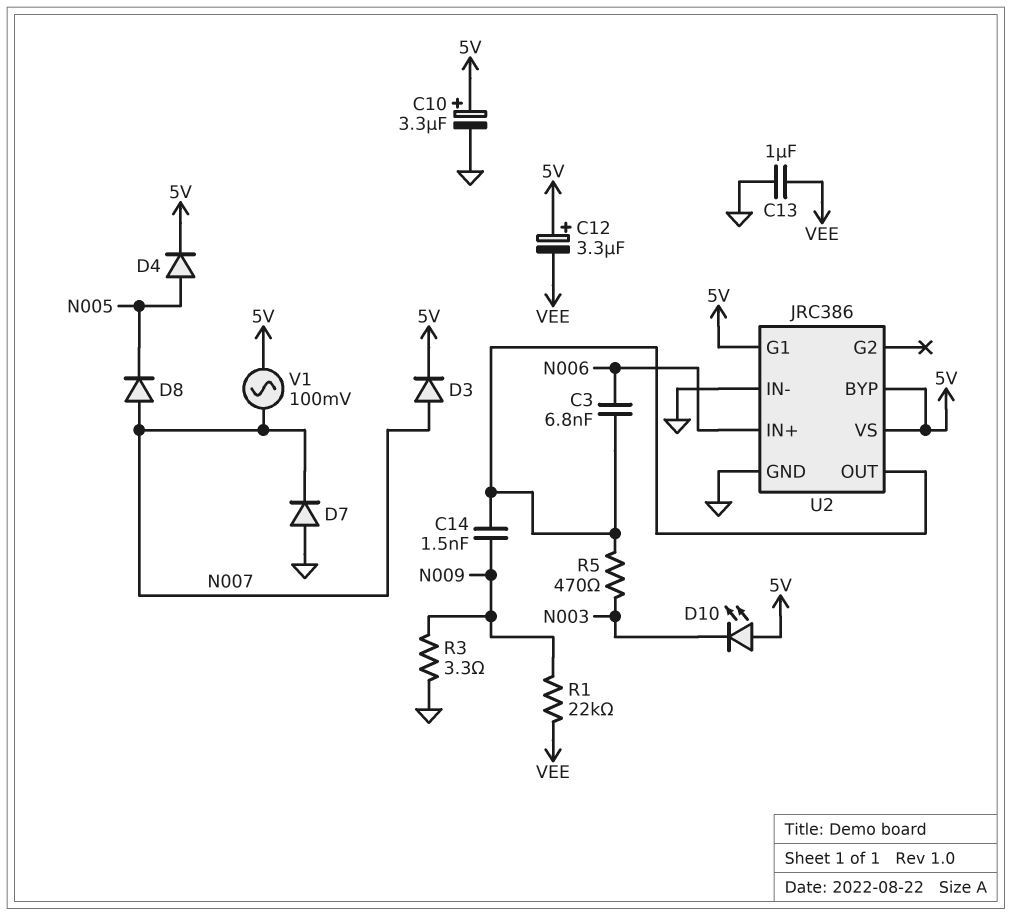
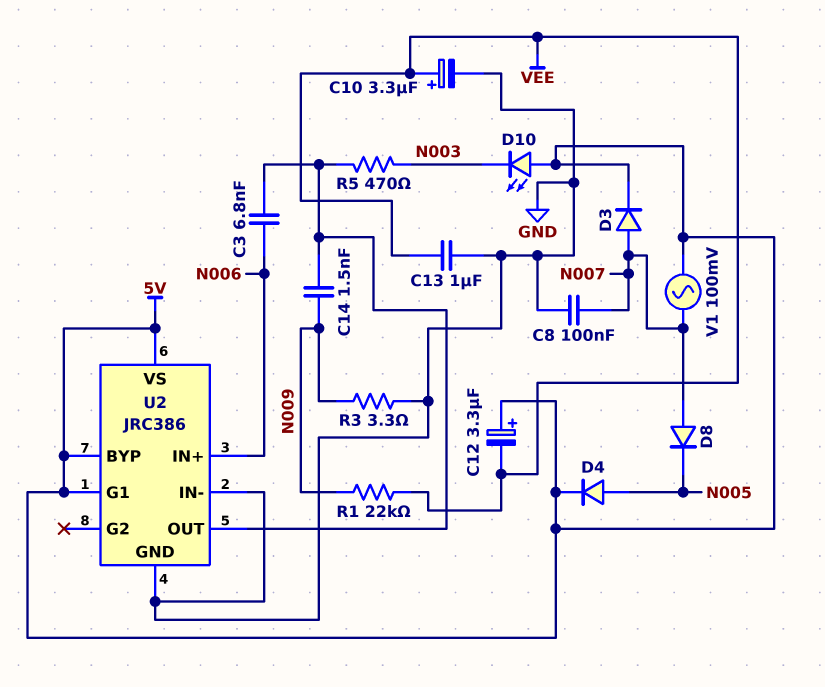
C8: none -> 100nF (GND, N007)
C10: 3.3uF (plus 5V, minus GND) -> 3.3uF (plus VEE, minus GND)
D7: diode (A GND, K N007) -> none

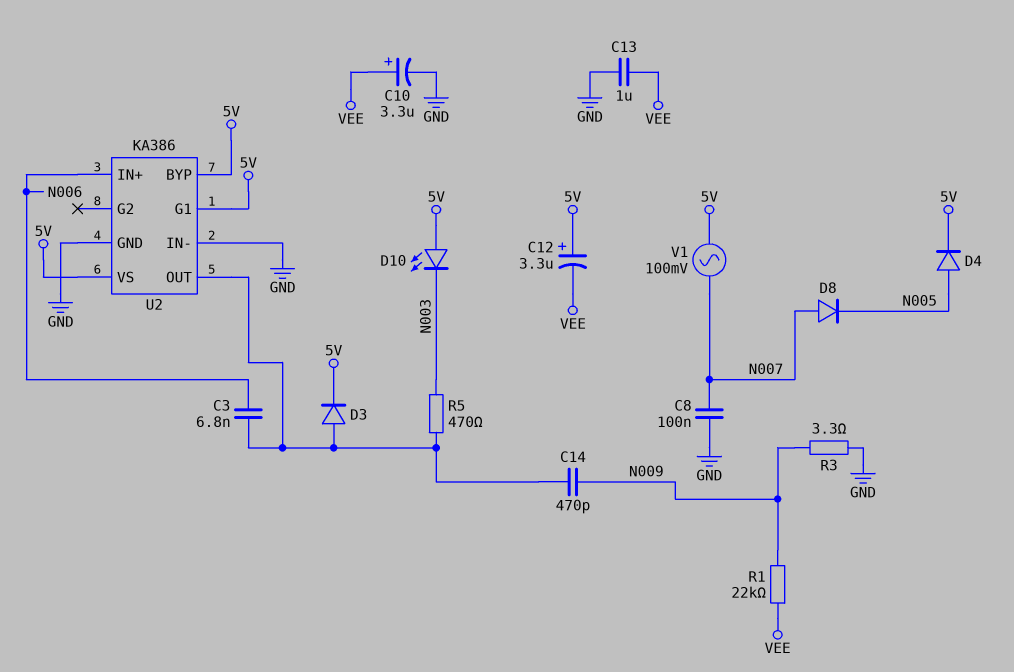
C14: 1.5nF (N009, U2/OUT) -> 470pF (N009, U2/OUT)
D3: diode (A N007, K 5V) -> diode (A U2/OUT, K 5V)
U2: JRC386 -> KA386

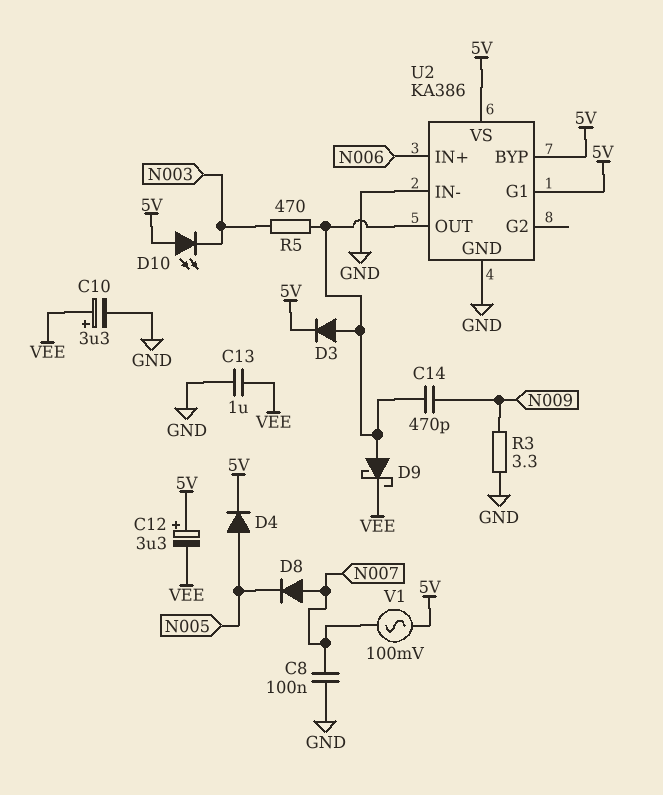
C3: 6.8nF (N006, U2/OUT) -> none
D9: none -> schottky (A U2/OUT, K VEE)
R1: 22k (N009, VEE) -> none

